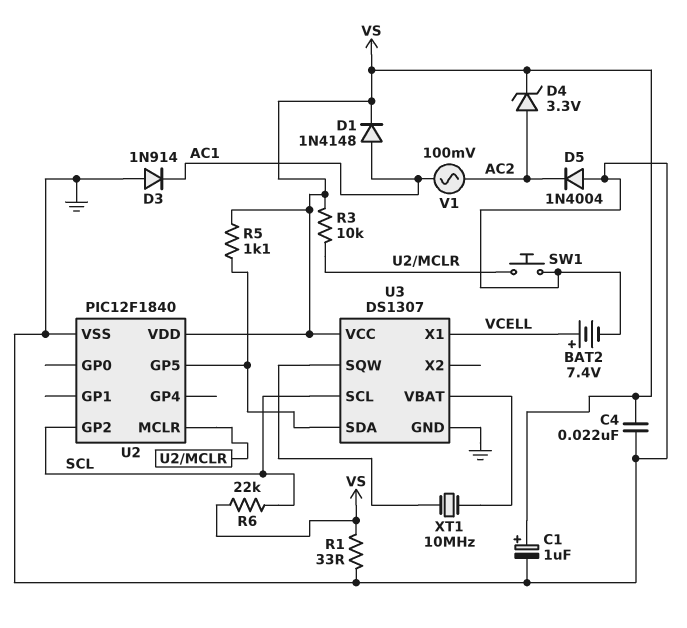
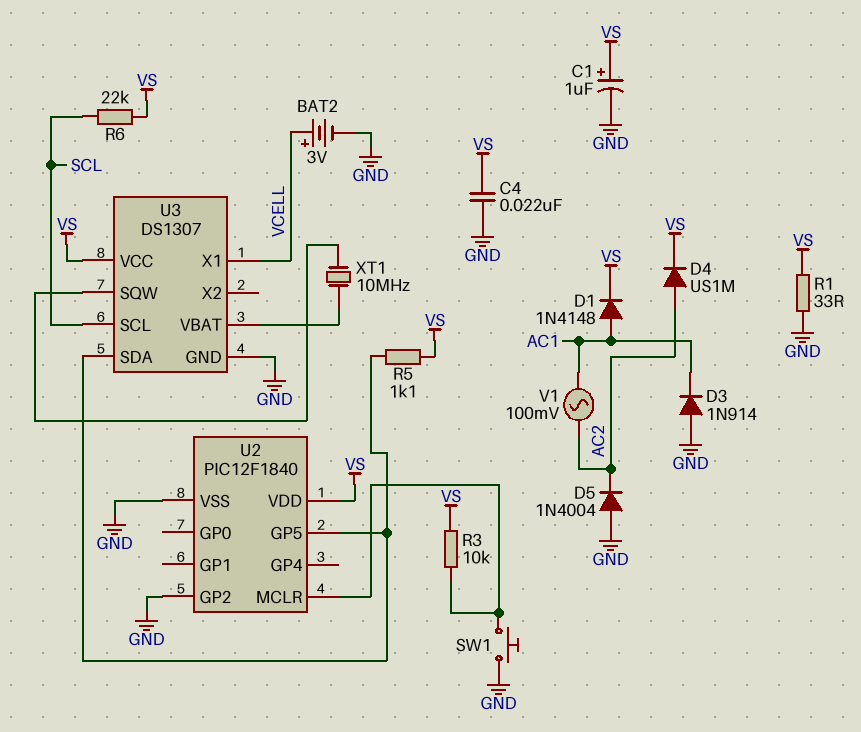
BAT2: 7.4V (plus VCELL, minus GND) -> 3V (plus VCELL, minus GND)
D4: zener 3.3V (A AC2, K VS) -> diode US1M (A AC2, K VS)
U2 pin GP2: SCL -> GND

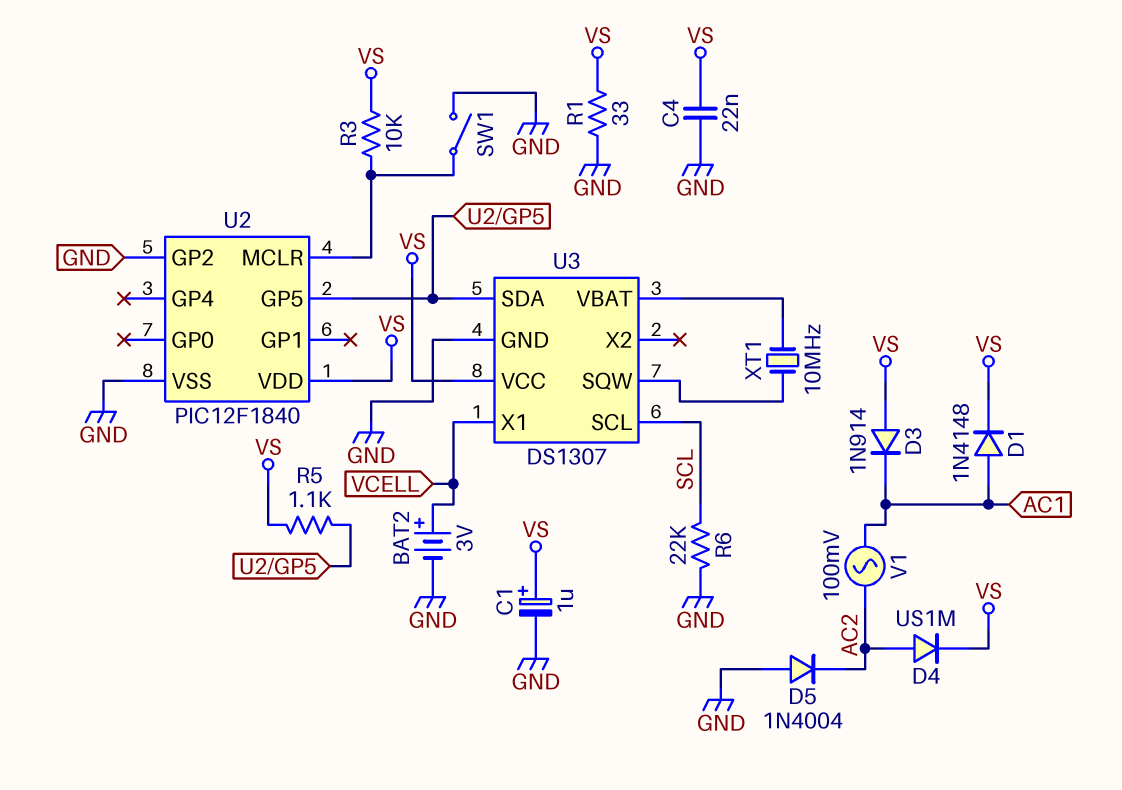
D3: diode 1N914 (A GND, K AC1) -> diode 1N914 (A VS, K AC1)
R6: 22k (SCL, VS) -> 22k (GND, SCL)
SW1: button (GND, U2/MCLR) -> switch (GND, U2/MCLR)

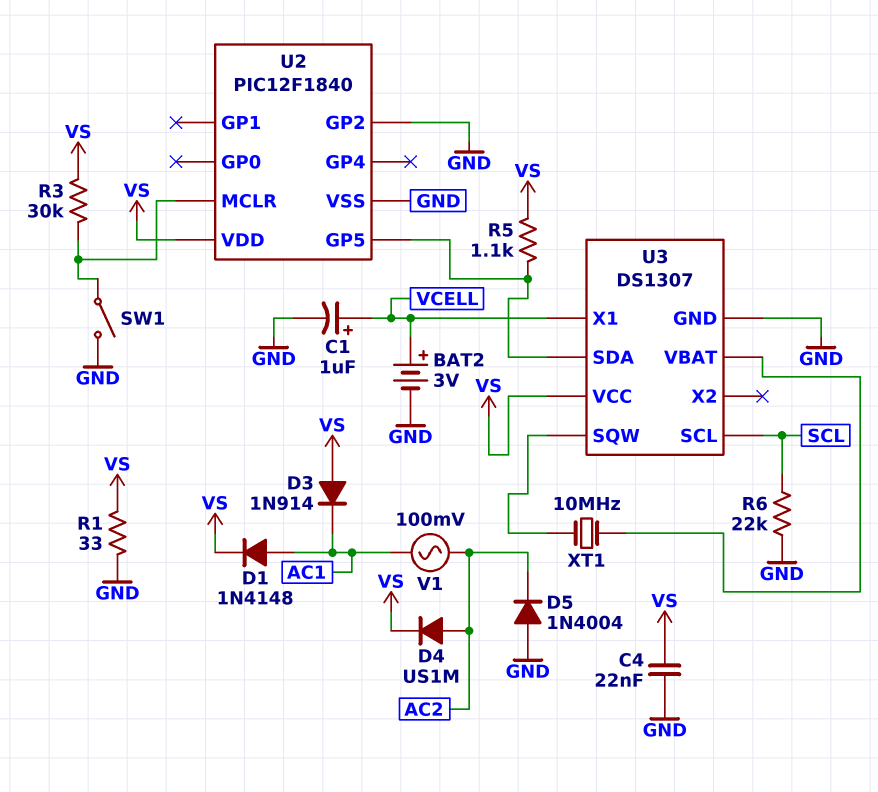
C1: 1uF (plus VS, minus GND) -> 1uF (plus VCELL, minus GND)
R3: 10k (U2/MCLR, VS) -> 30k (U2/MCLR, VS)

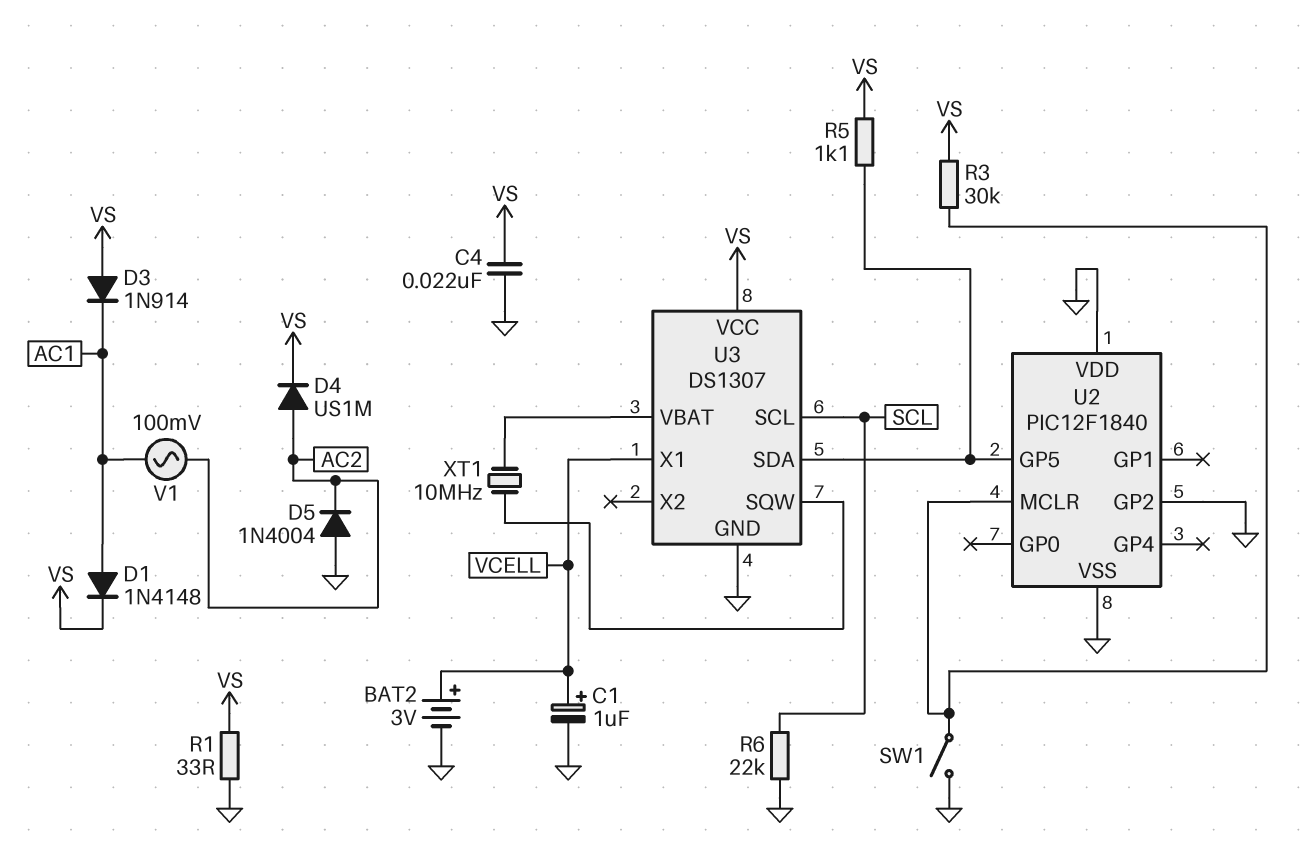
U2 pin VDD: VS -> GND

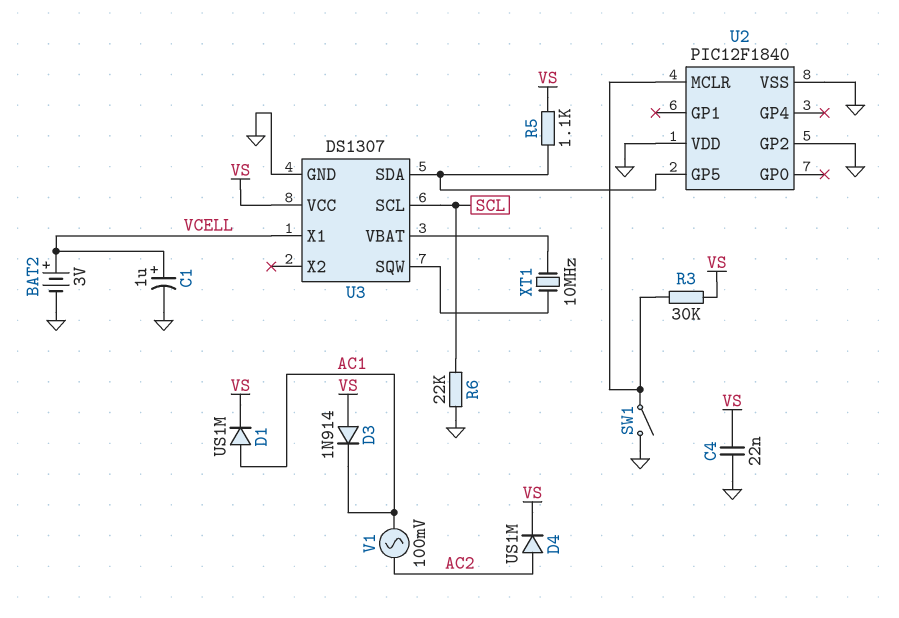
D1: diode 1N4148 (A AC1, K VS) -> diode US1M (A AC1, K VS)
D5: diode 1N4004 (A GND, K AC2) -> none
R1: 33 (GND, VS) -> none

